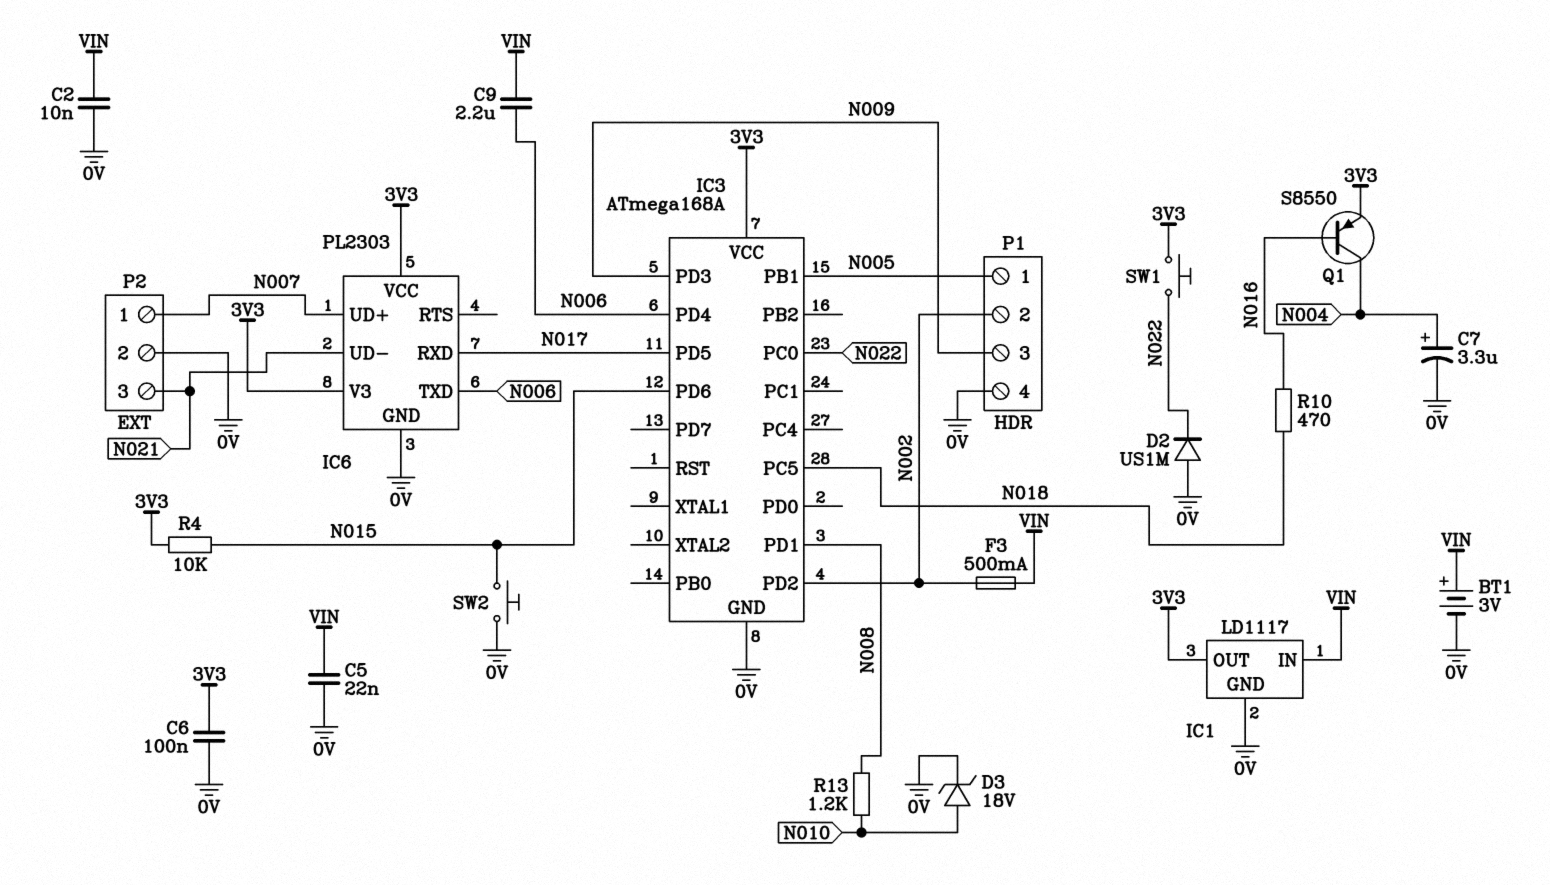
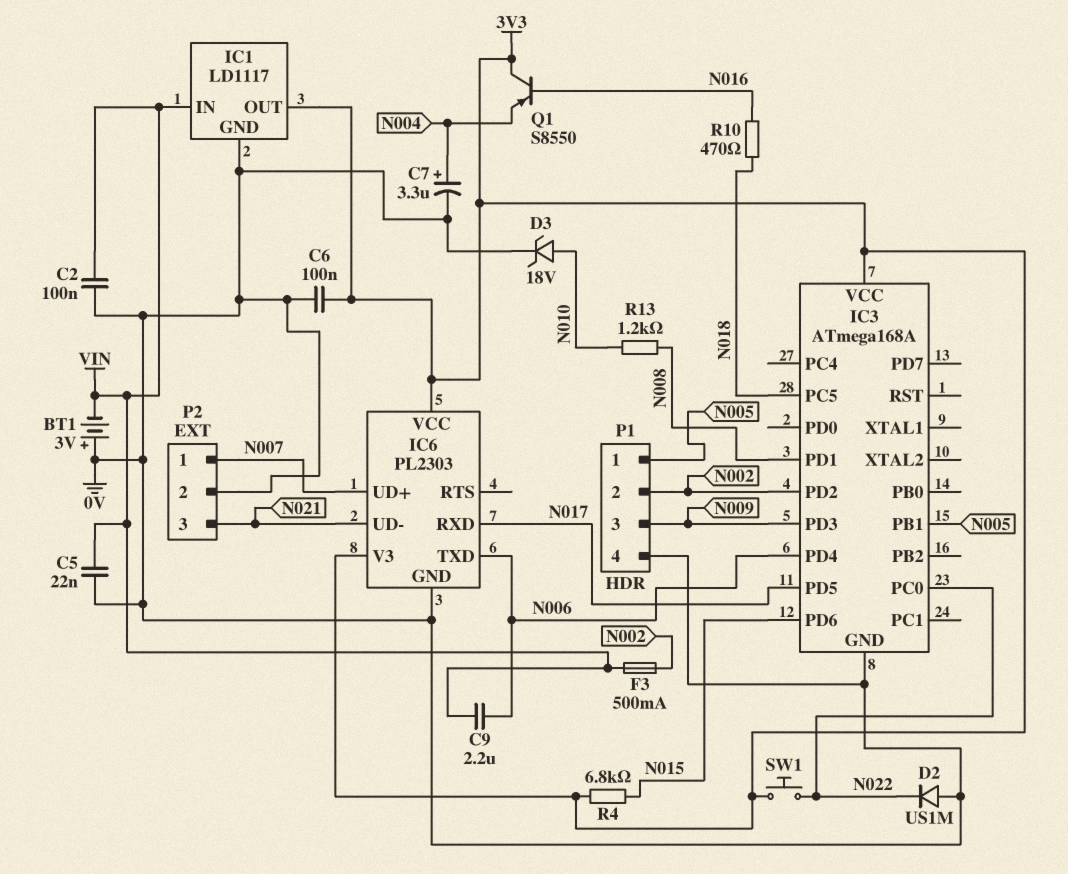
BT1: 3V (plus VIN, minus 0V) -> 3V (plus 0V, minus VIN)
C2: 10nF (0V, VIN) -> 100nF (0V, VIN)
Q1: PNP S8550 (B N016, C N004, E 3V3) -> PNP S8550 (B N016, C 3V3, E N004)
R4: 10k (3V3, N015) -> 6.8k (3V3, N015)
SW2: button (0V, N015) -> none

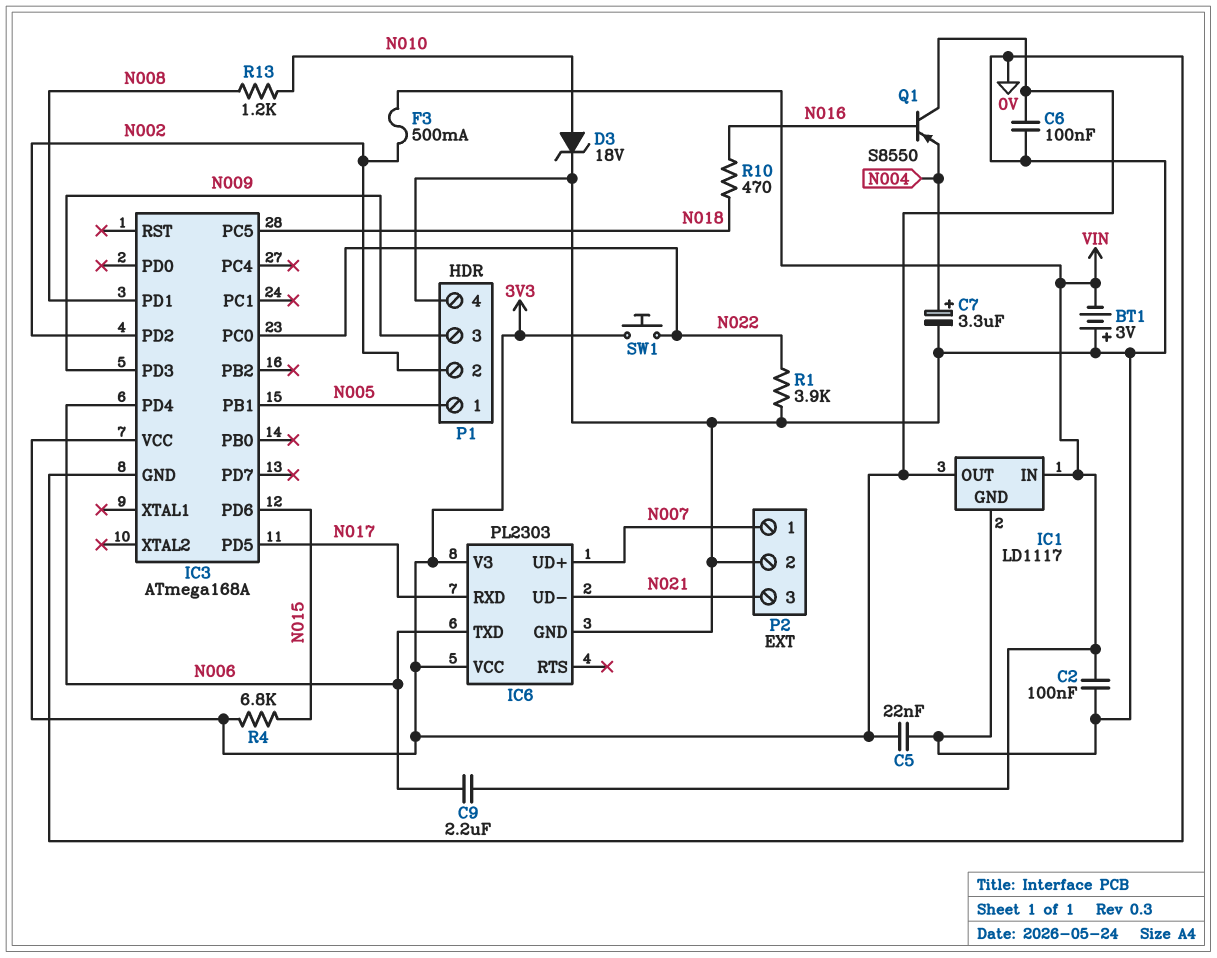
C5: 22nF (0V, VIN) -> 22nF (0V, 3V3)
D2: diode US1M (A 0V, K N022) -> none
R1: none -> 3.9k (0V, N022)

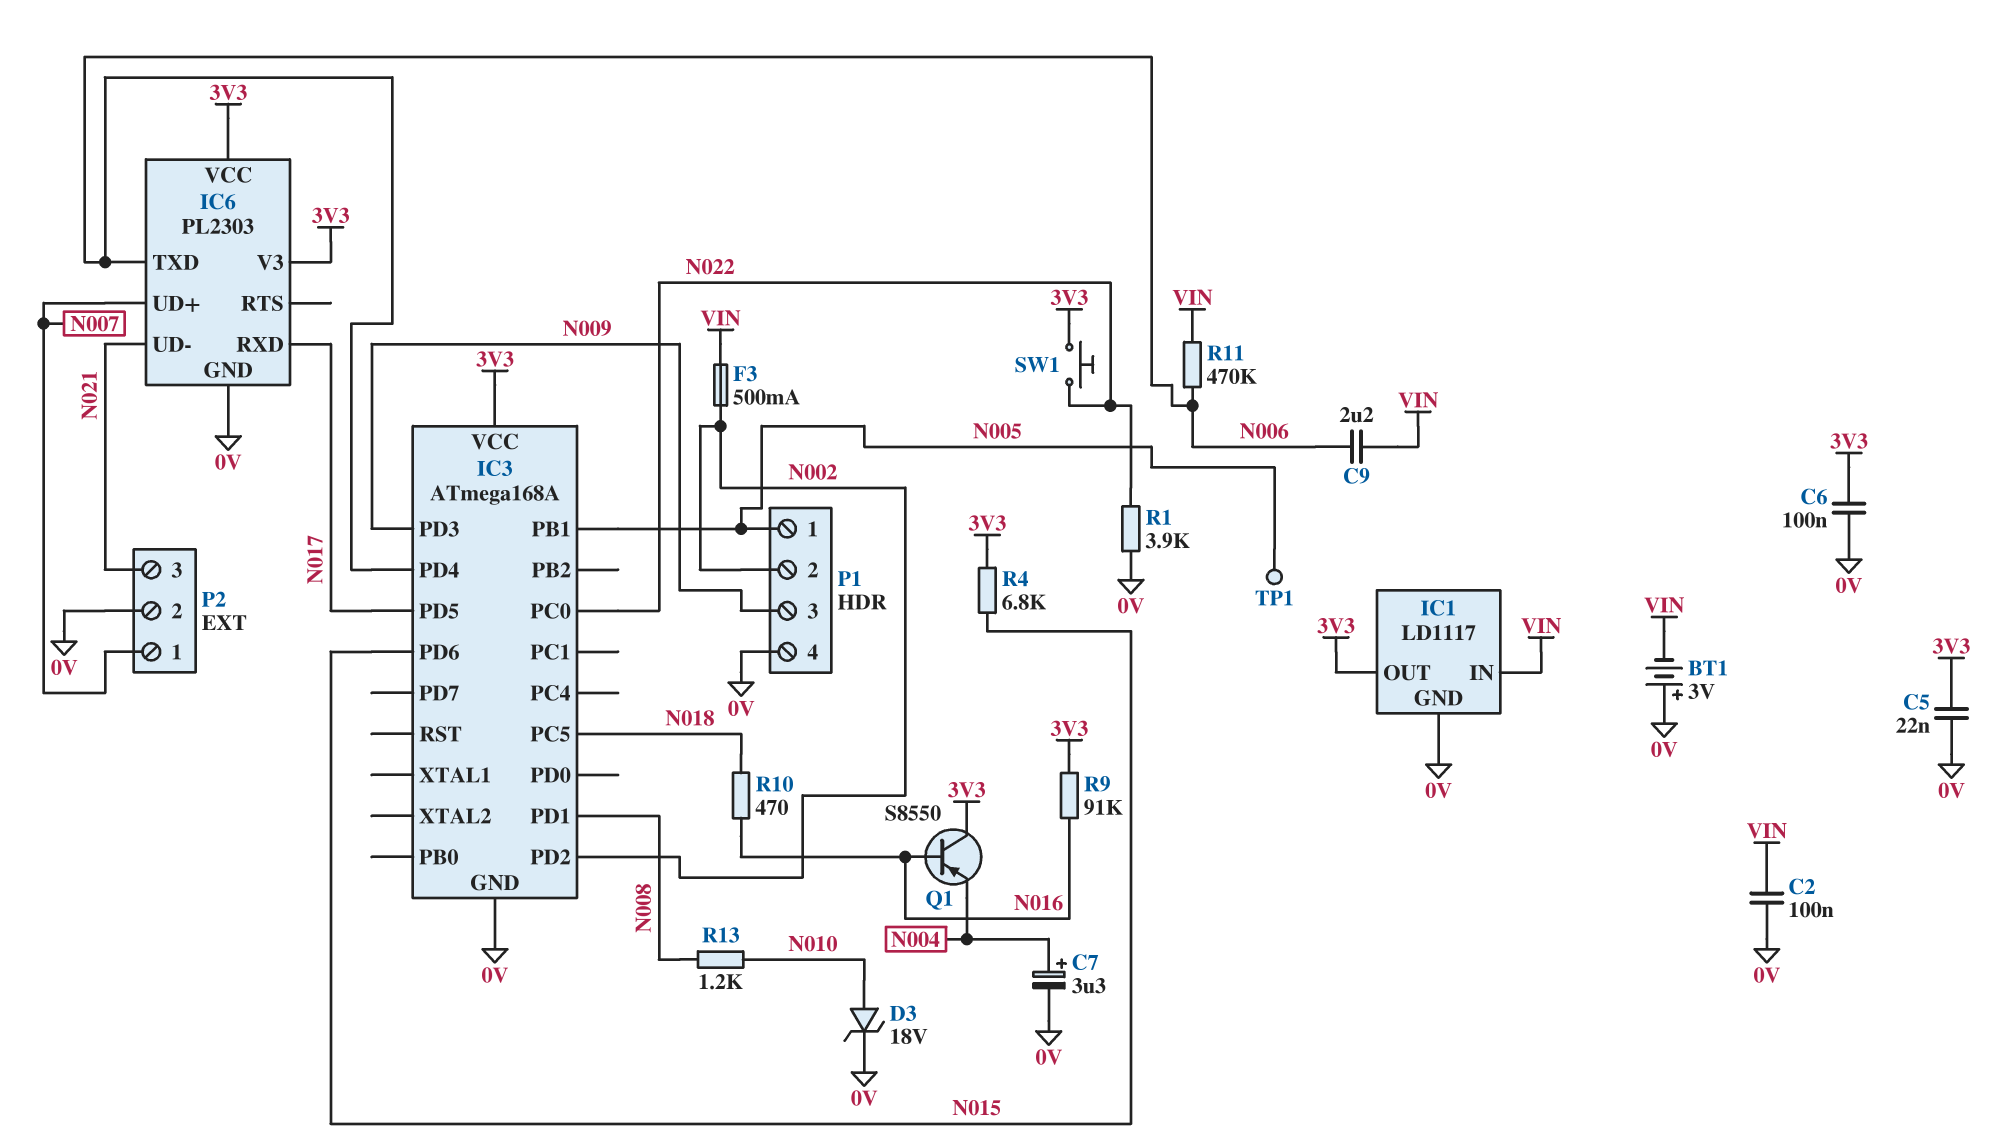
R9: none -> 91k (3V3, N016)
R11: none -> 470k (N006, VIN)
TP1: none -> test point (N005)

